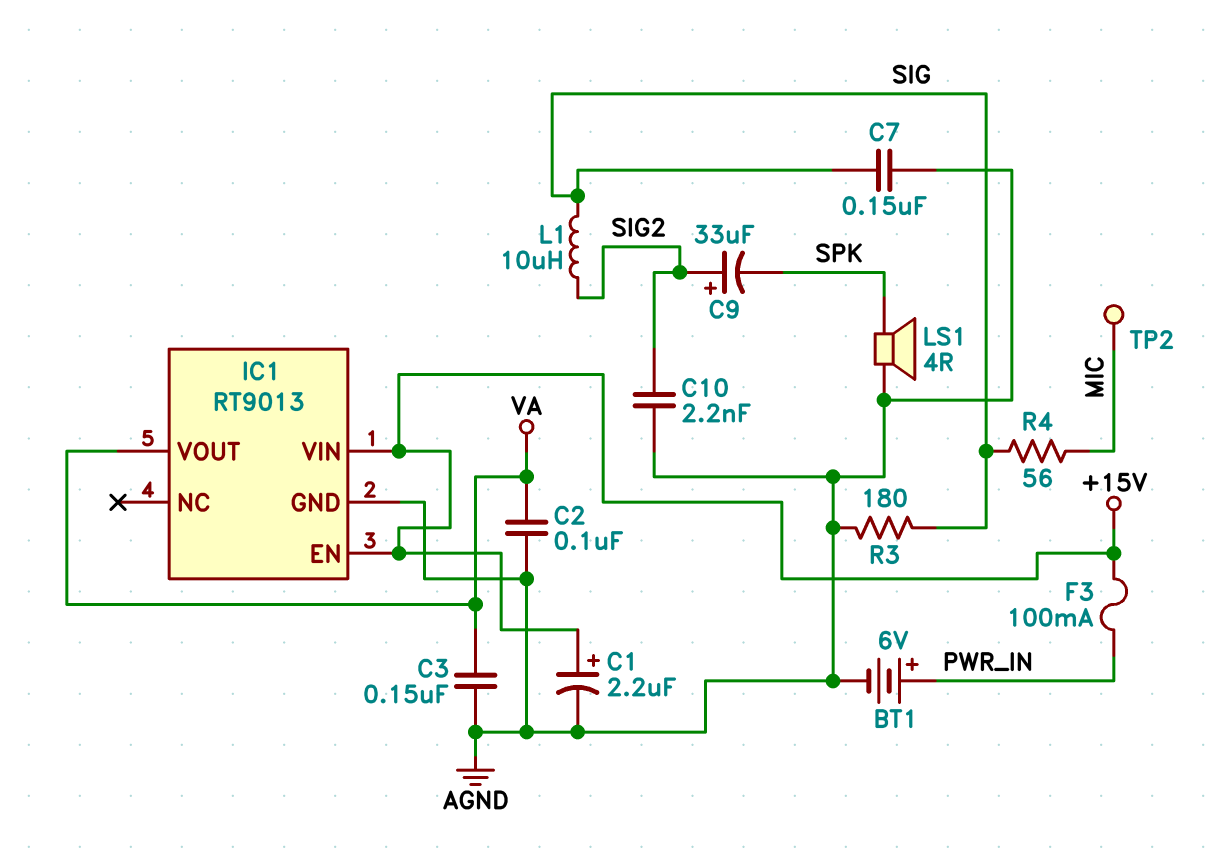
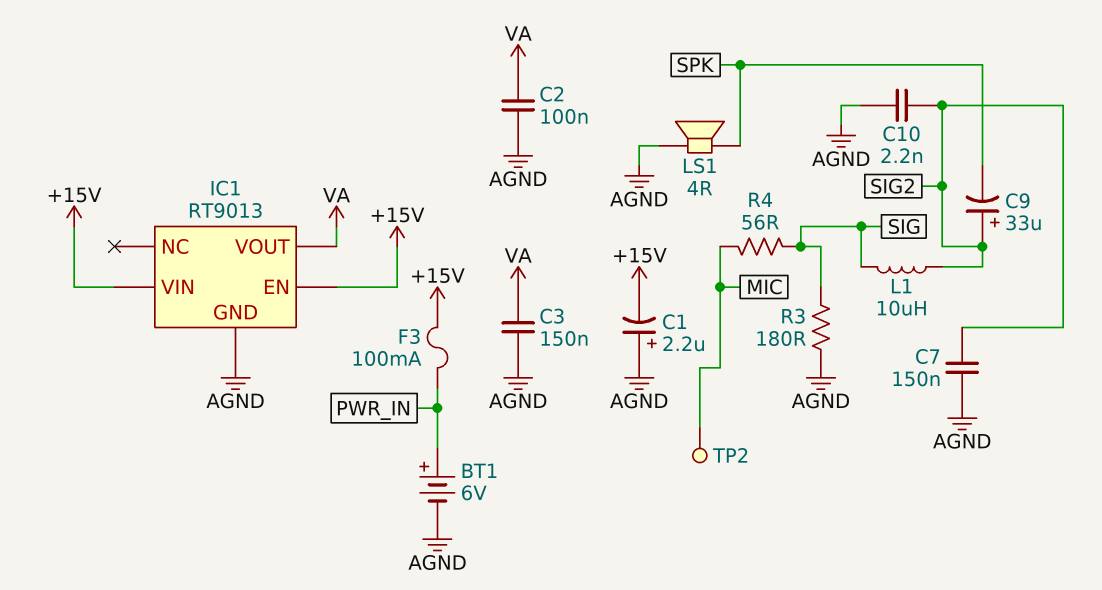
C1: 2.2uF (plus +15V, minus AGND) -> 2.2uF (plus AGND, minus +15V)
C7: 150nF (AGND, SIG) -> 150nF (AGND, SIG2)

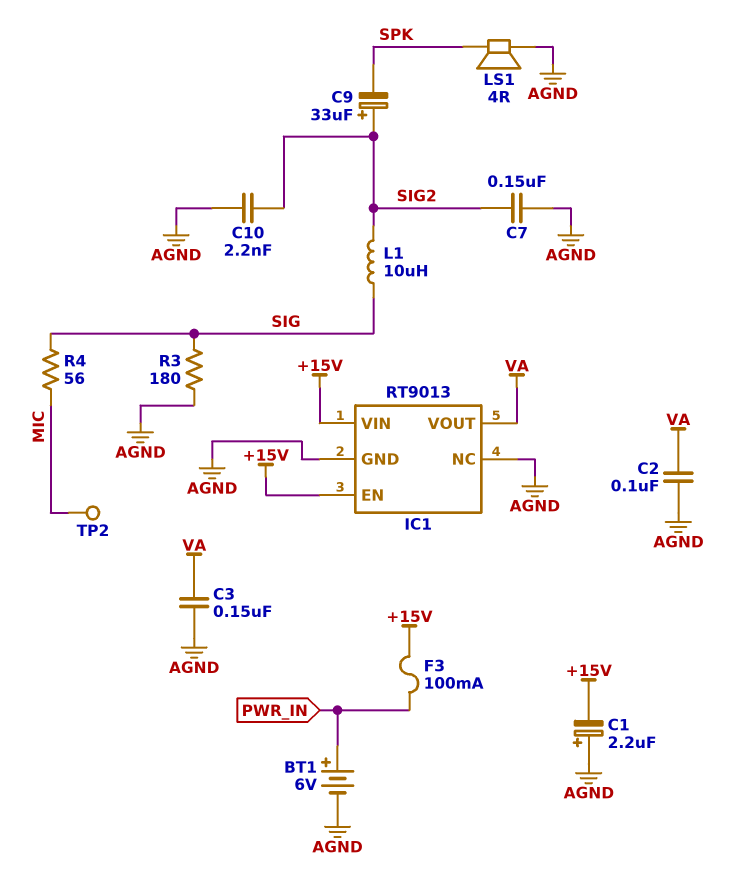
IC1 pin NC: none -> AGND

